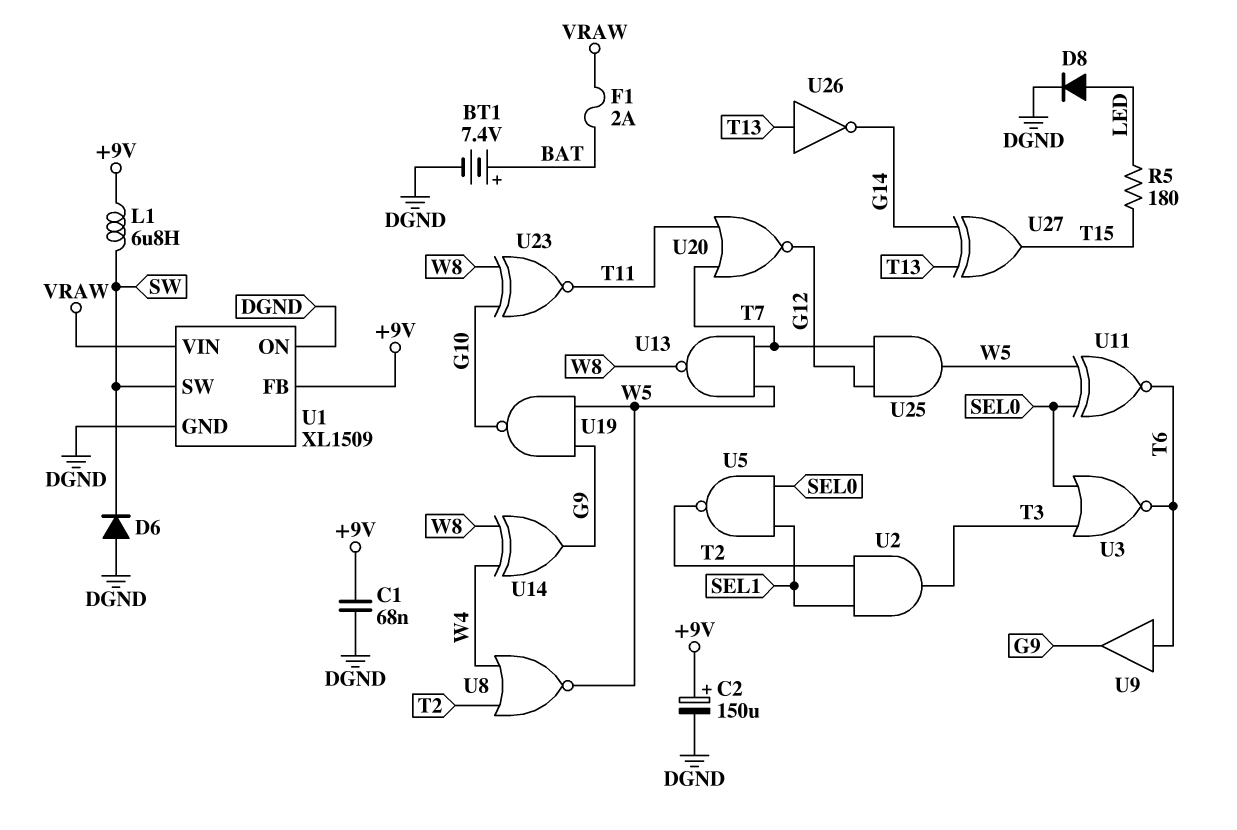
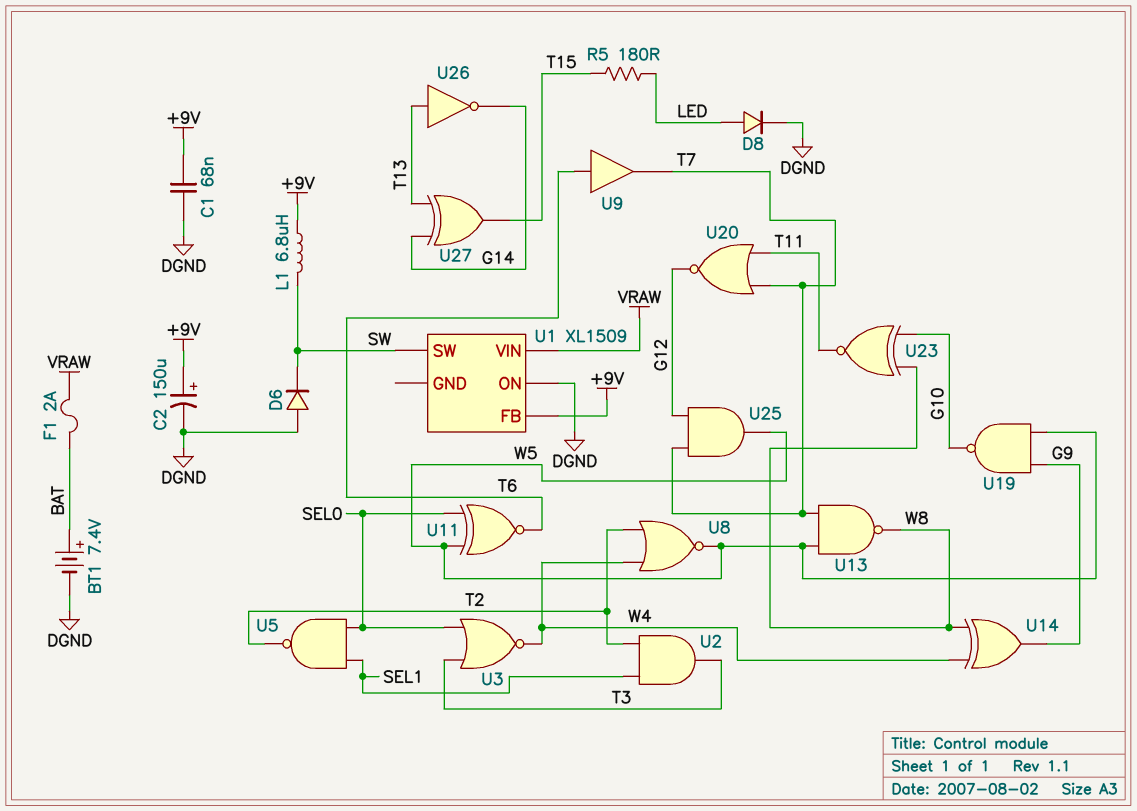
U1 pin GND: DGND -> none
U3: NOR (in SEL0, in T3, out T6) -> NOR (in SEL0, in T3, out W4)
U9: buffer (in T6, out G9) -> buffer (in T6, out T7)

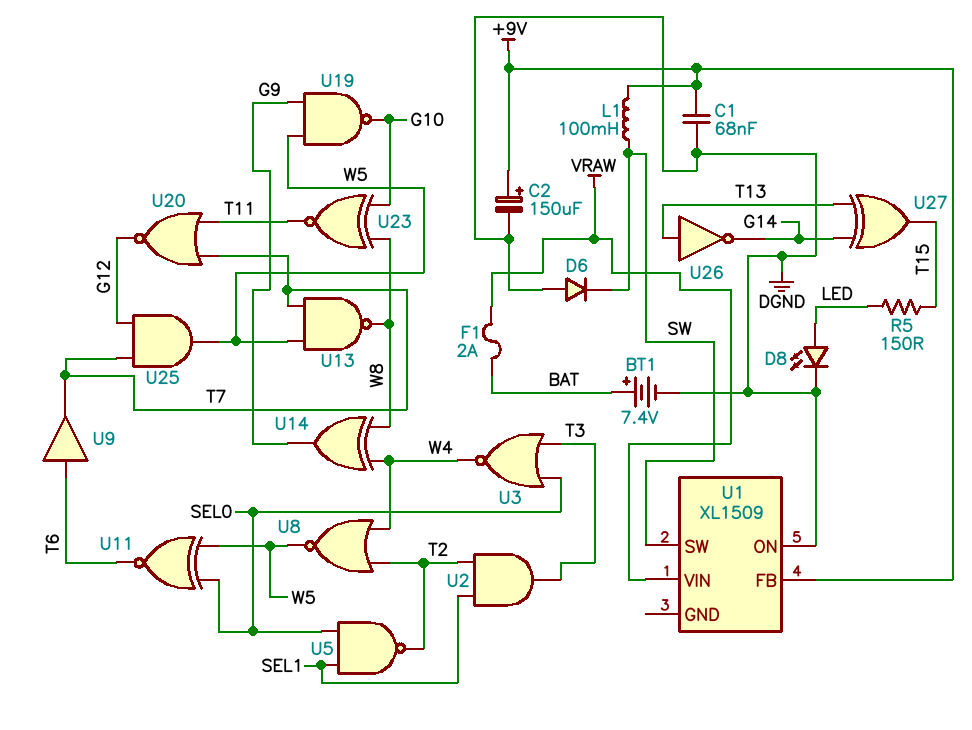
D8: diode (A LED, K DGND) -> LED (A LED, K DGND)
L1: 6.8uH (+9V, SW) -> 100mH (+9V, SW)
R5: 180 (LED, T15) -> 150 (LED, T15)

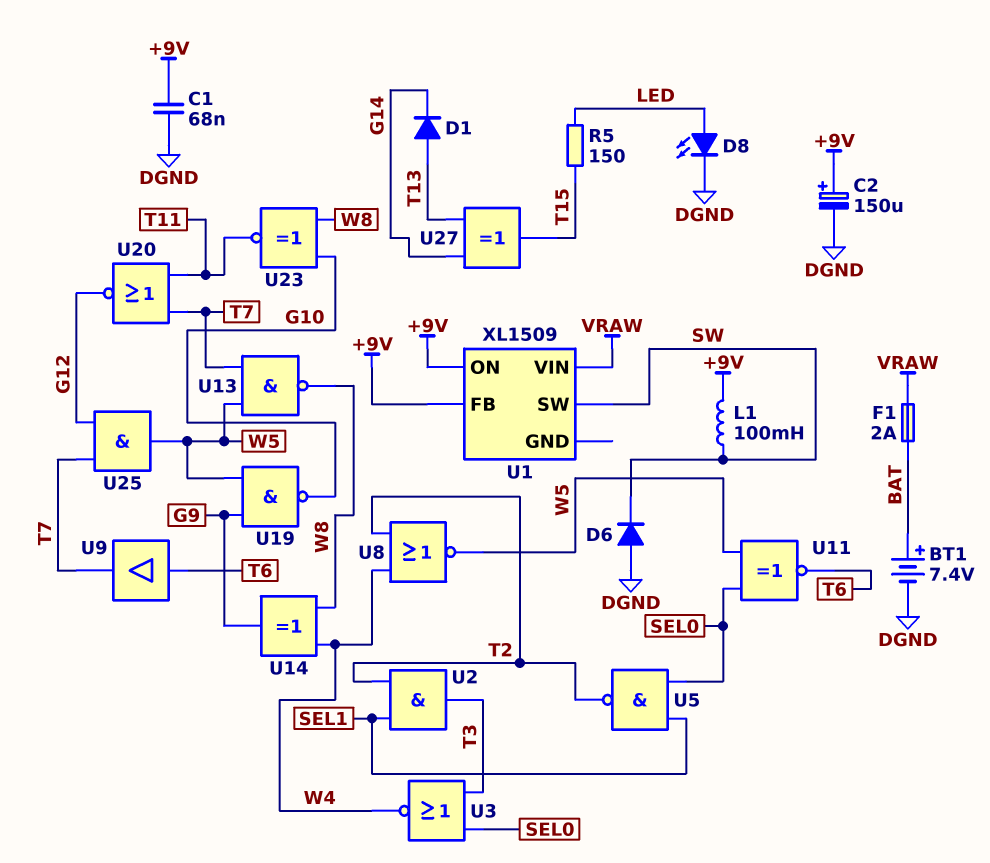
D1: none -> diode (A T13, K G14)
U1 pin ON: DGND -> +9V
U26: NOT (in T13, out G14) -> none

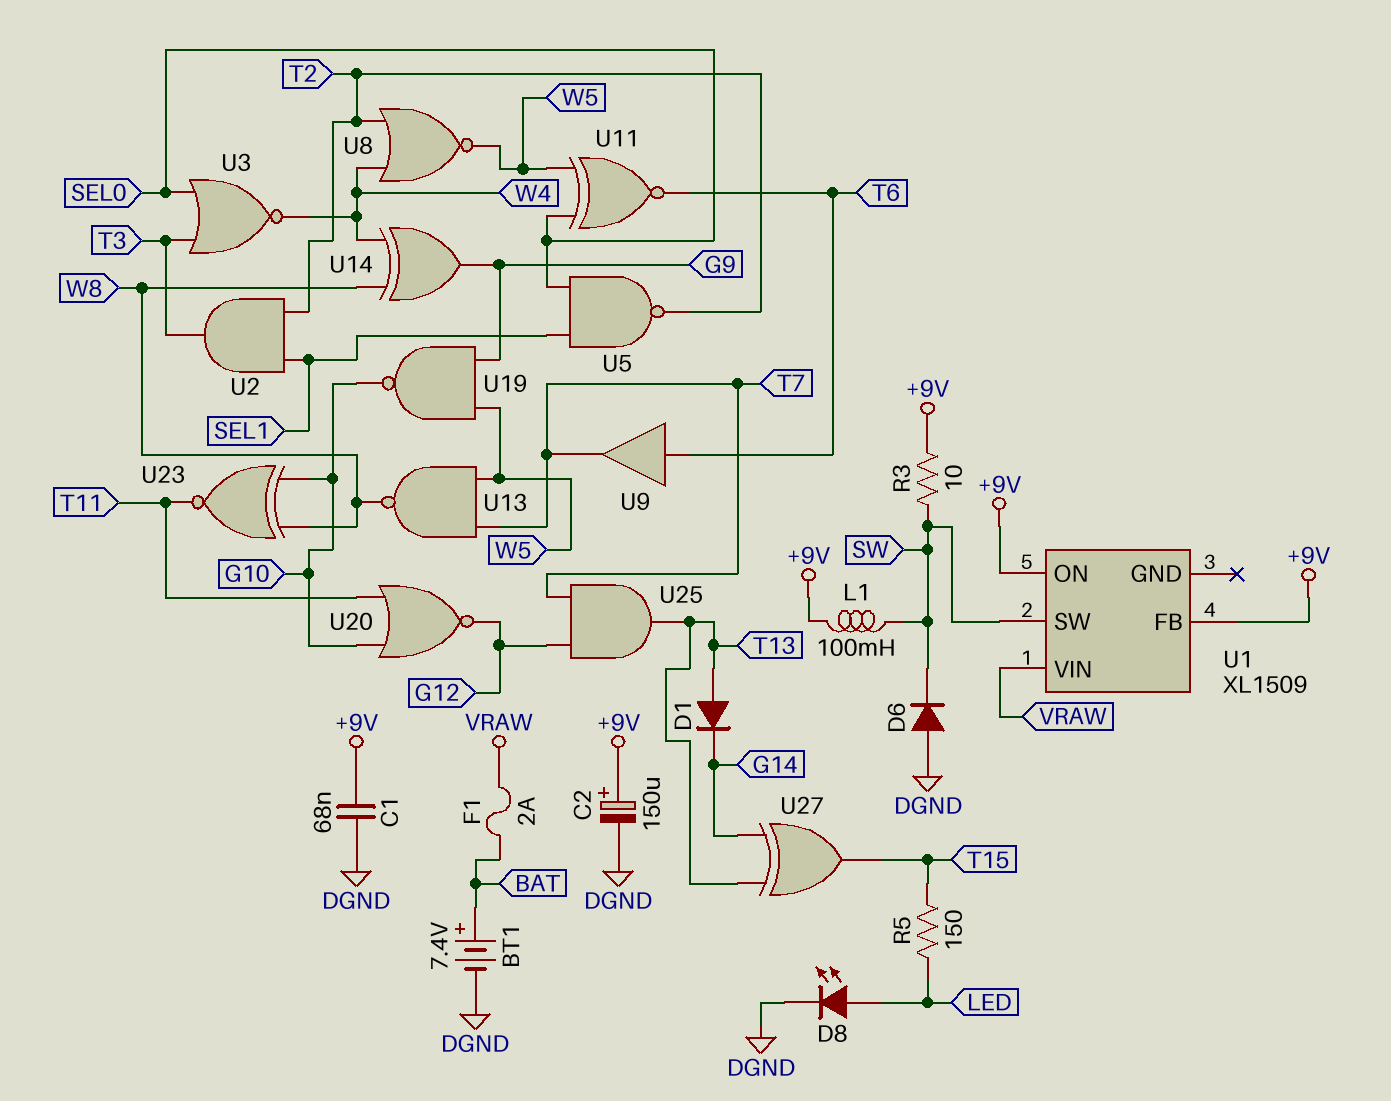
R3: none -> 10 (+9V, SW)
U20: NOR (in T7, in T11, out G12) -> NOR (in G10, in T11, out G12)
U25: AND (in G12, in T7, out W5) -> AND (in G12, in T7, out T13)

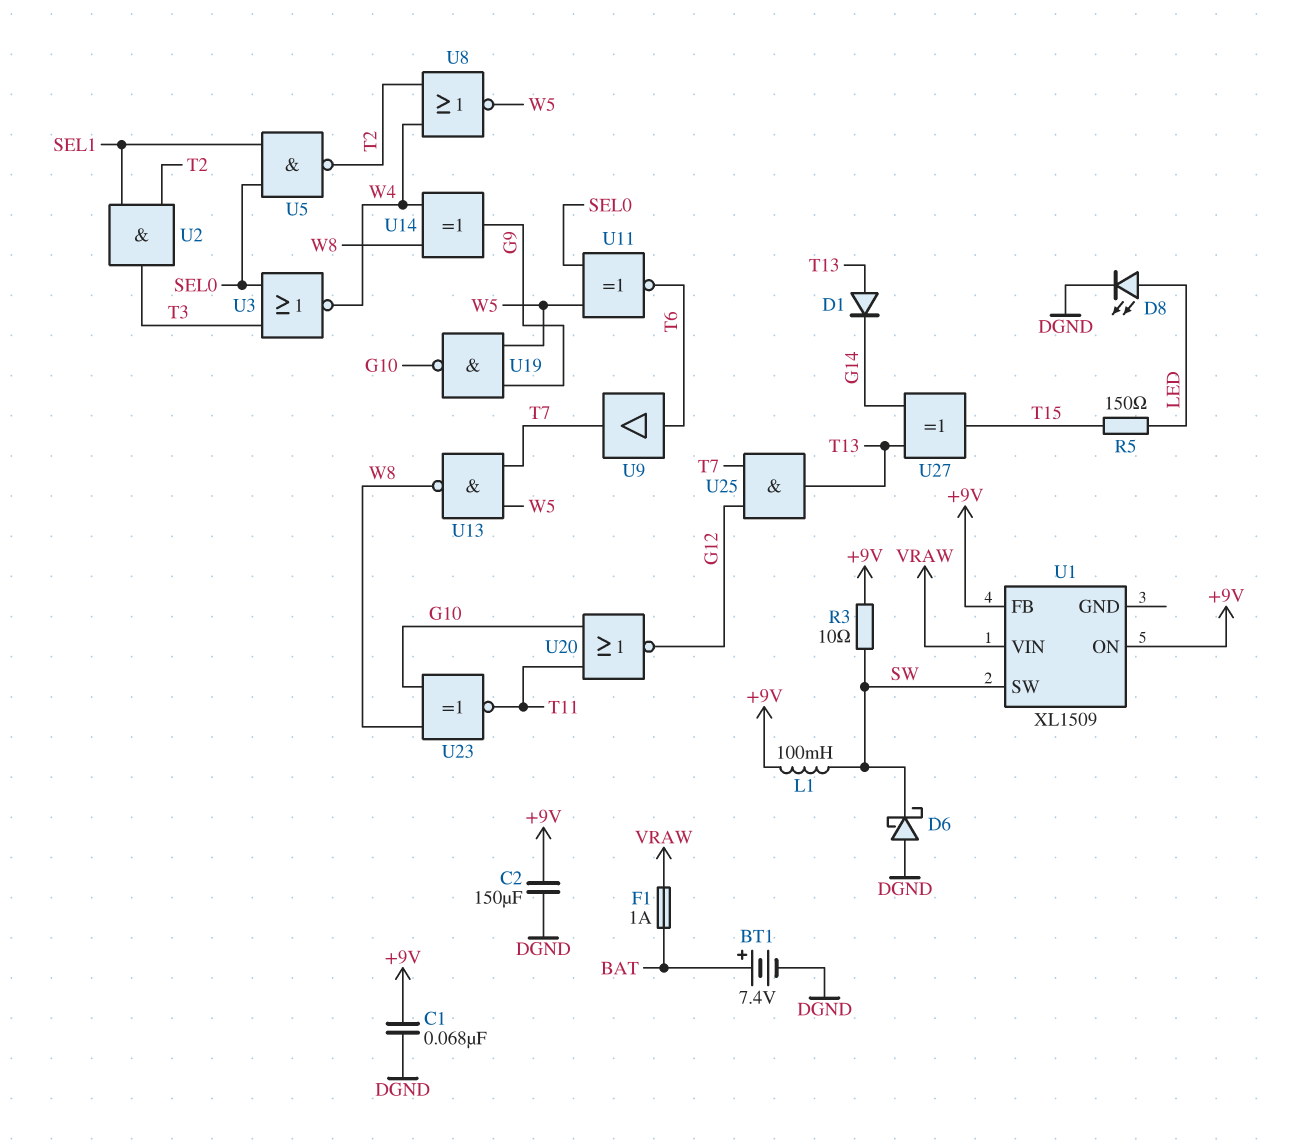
C2: 150uF (plus +9V, minus DGND) -> 150uF (+9V, DGND)
D6: diode (A DGND, K SW) -> schottky (A DGND, K SW)
F1: 2A (BAT, VRAW) -> 1A (BAT, VRAW)

